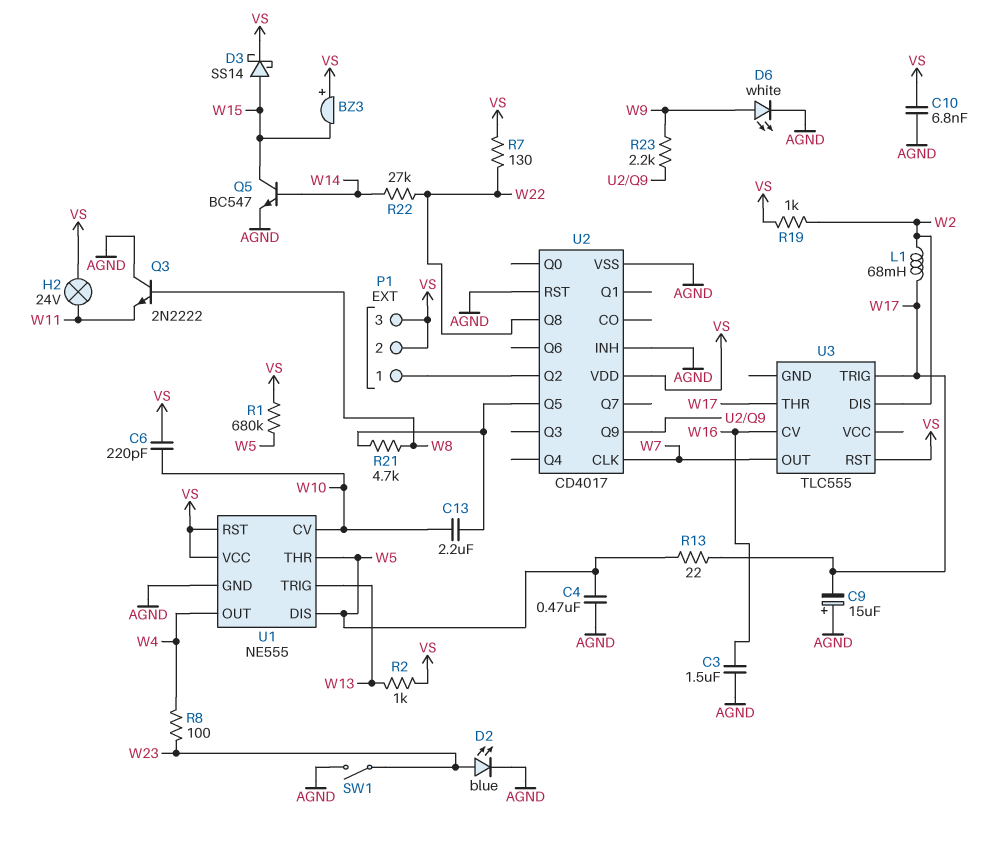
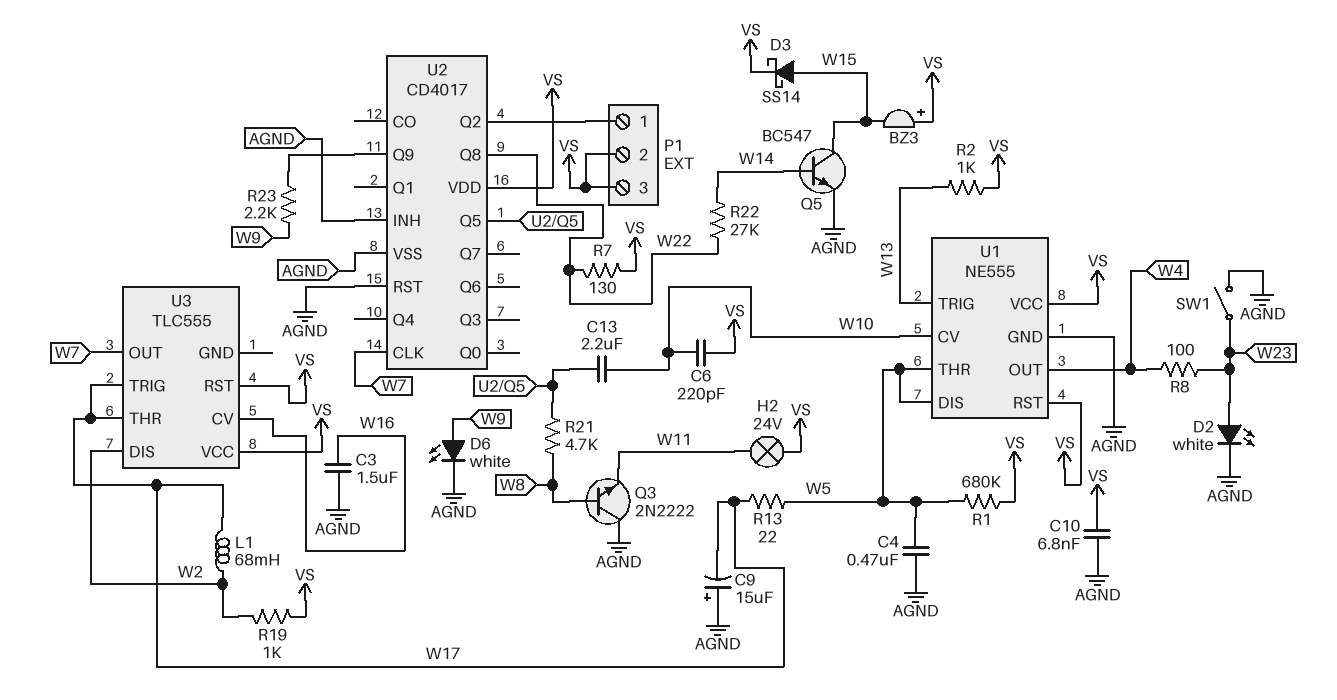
D2: LED blue (A W23, K AGND) -> LED white (A W23, K AGND)
U3 pin VCC: none -> VS

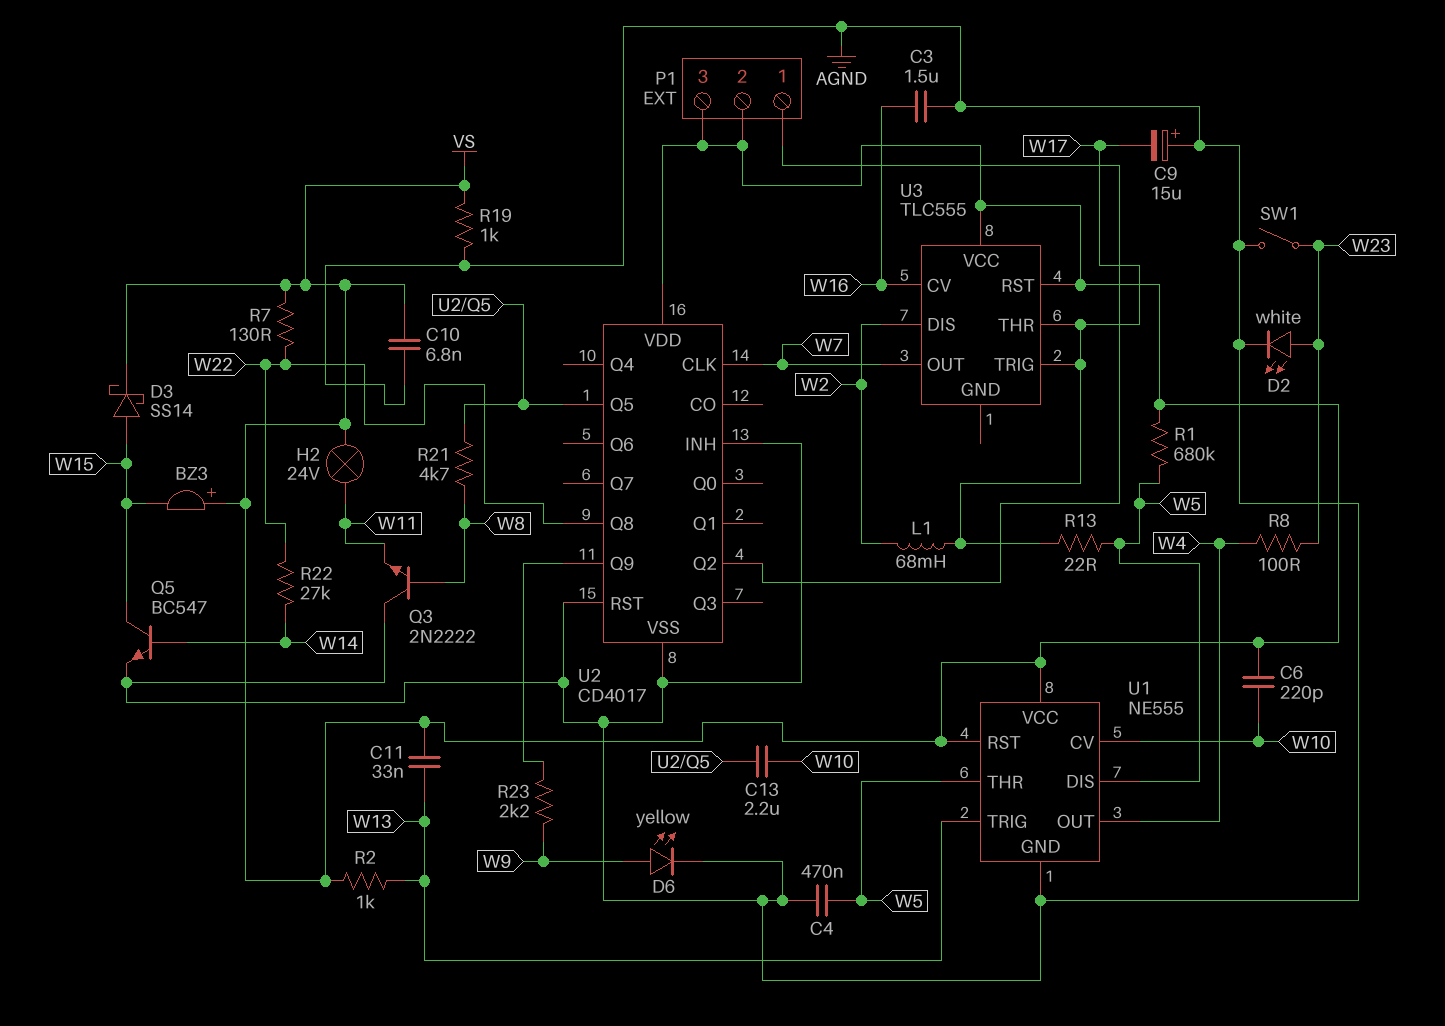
C11: none -> 33nF (VS, W13)
D6: LED white (A W9, K AGND) -> LED yellow (A W9, K AGND)
R19: 1k (VS, W2) -> 1k (AGND, VS)

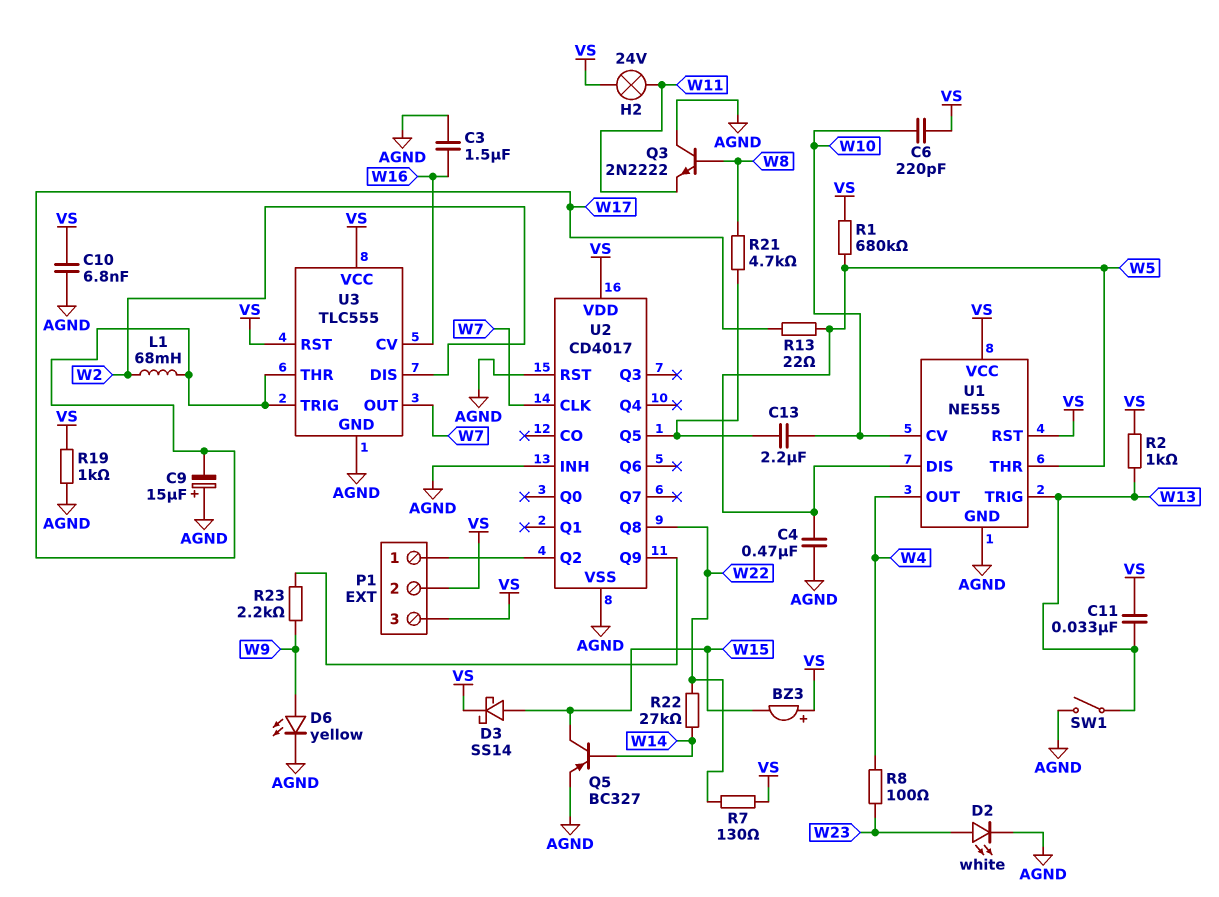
Q5: NPN BC547 (B W14, C W15, E AGND) -> PNP BC327 (B W14, C W15, E AGND)
SW1: switch (AGND, W23) -> switch (AGND, W13)
U3 pin GND: none -> AGND

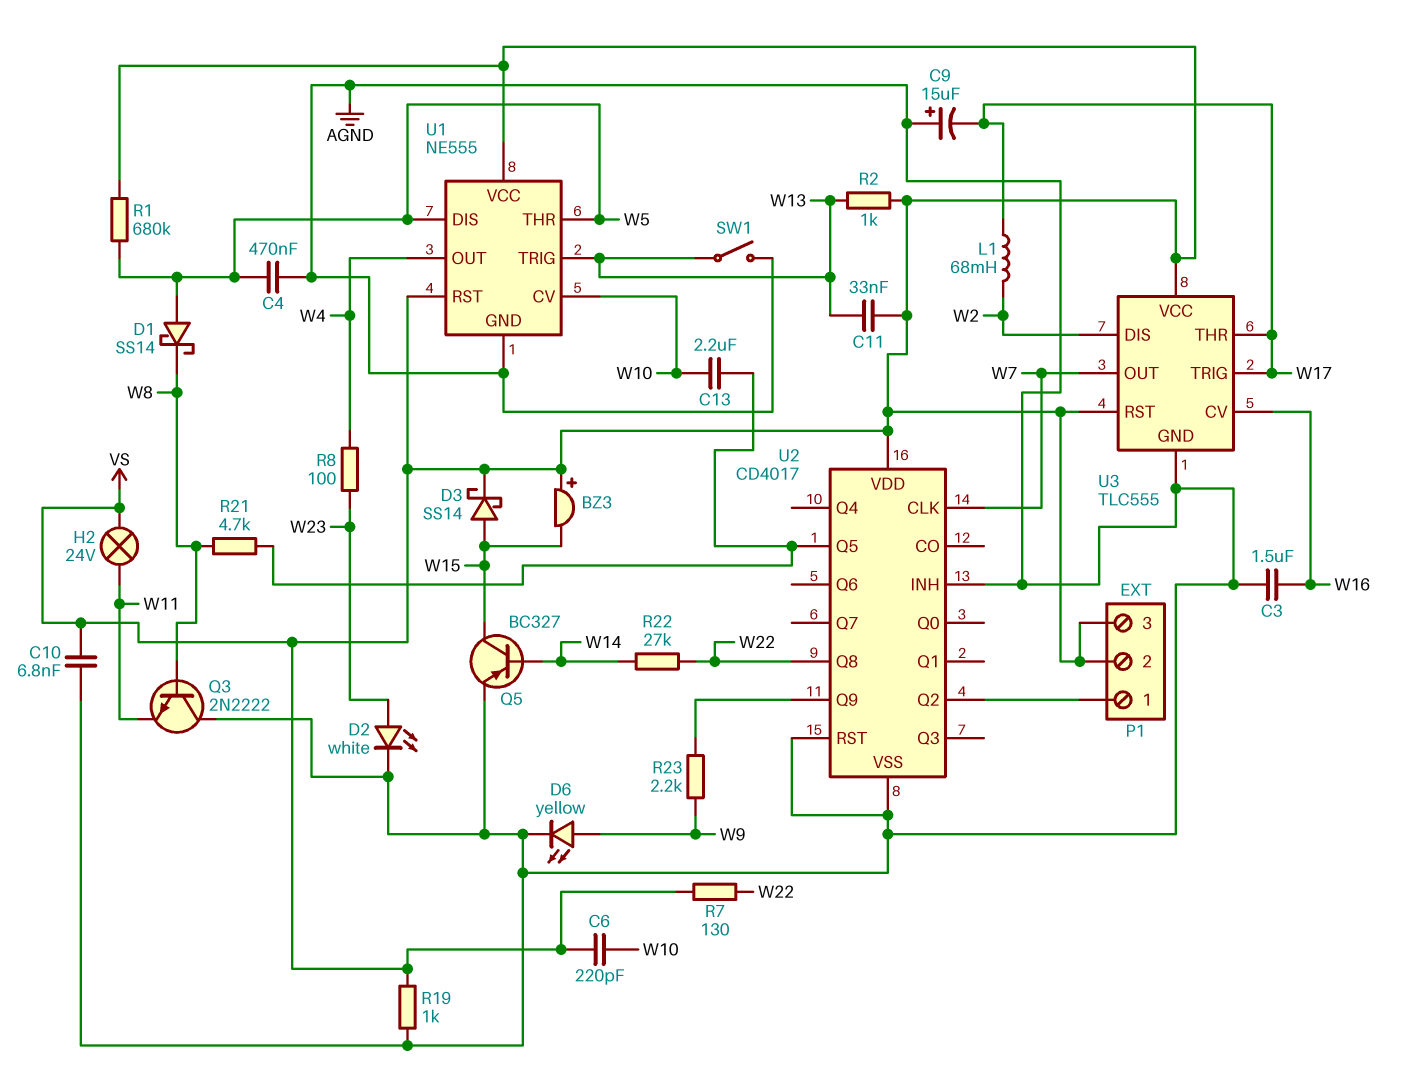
D1: none -> schottky SS14 (A W5, K W8)
R13: 22 (W5, W17) -> none

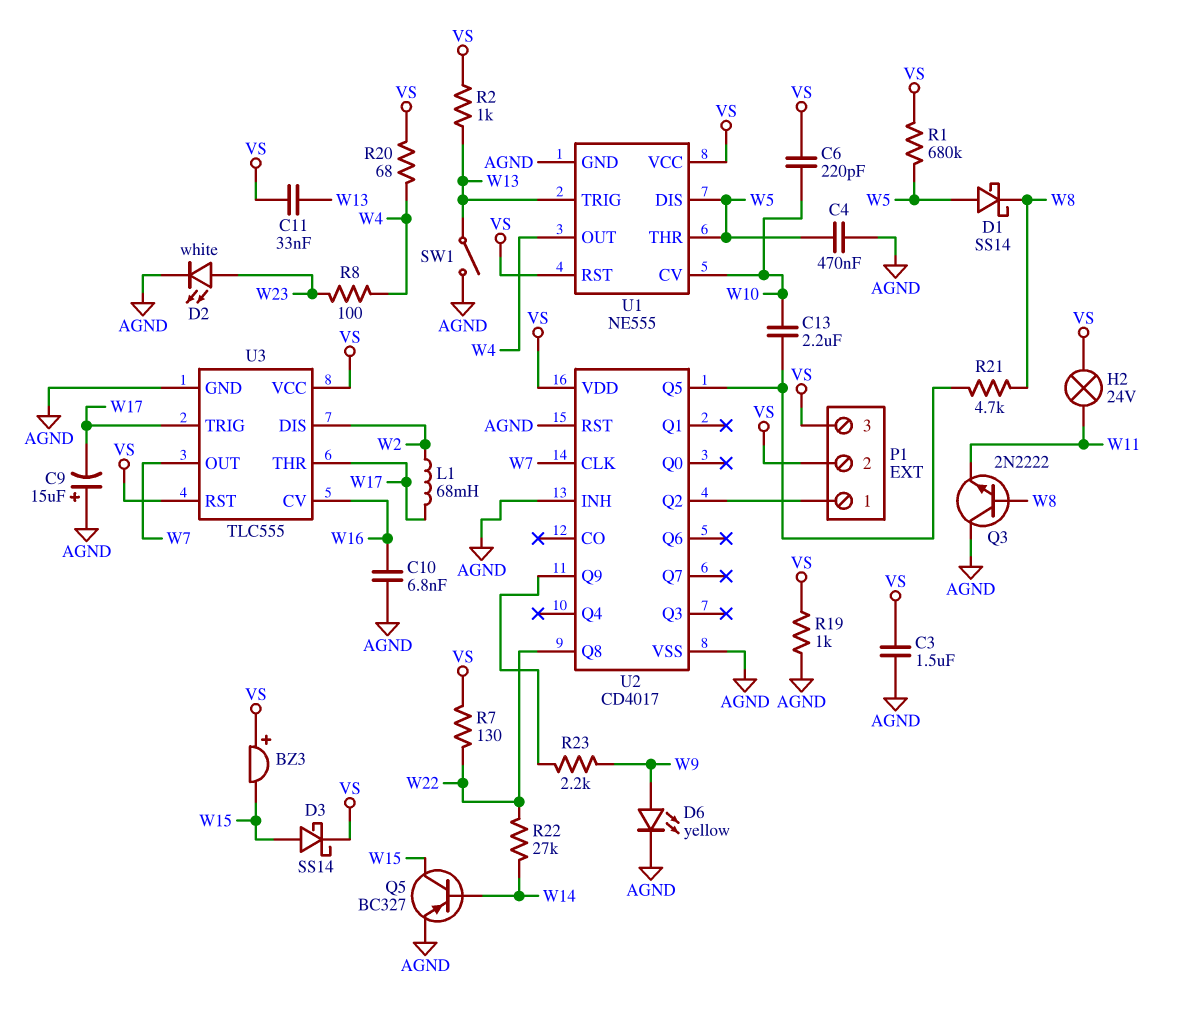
C3: 1.5uF (AGND, W16) -> 1.5uF (AGND, VS)
C10: 6.8nF (AGND, VS) -> 6.8nF (AGND, W16)
R20: none -> 68 (VS, W4)

